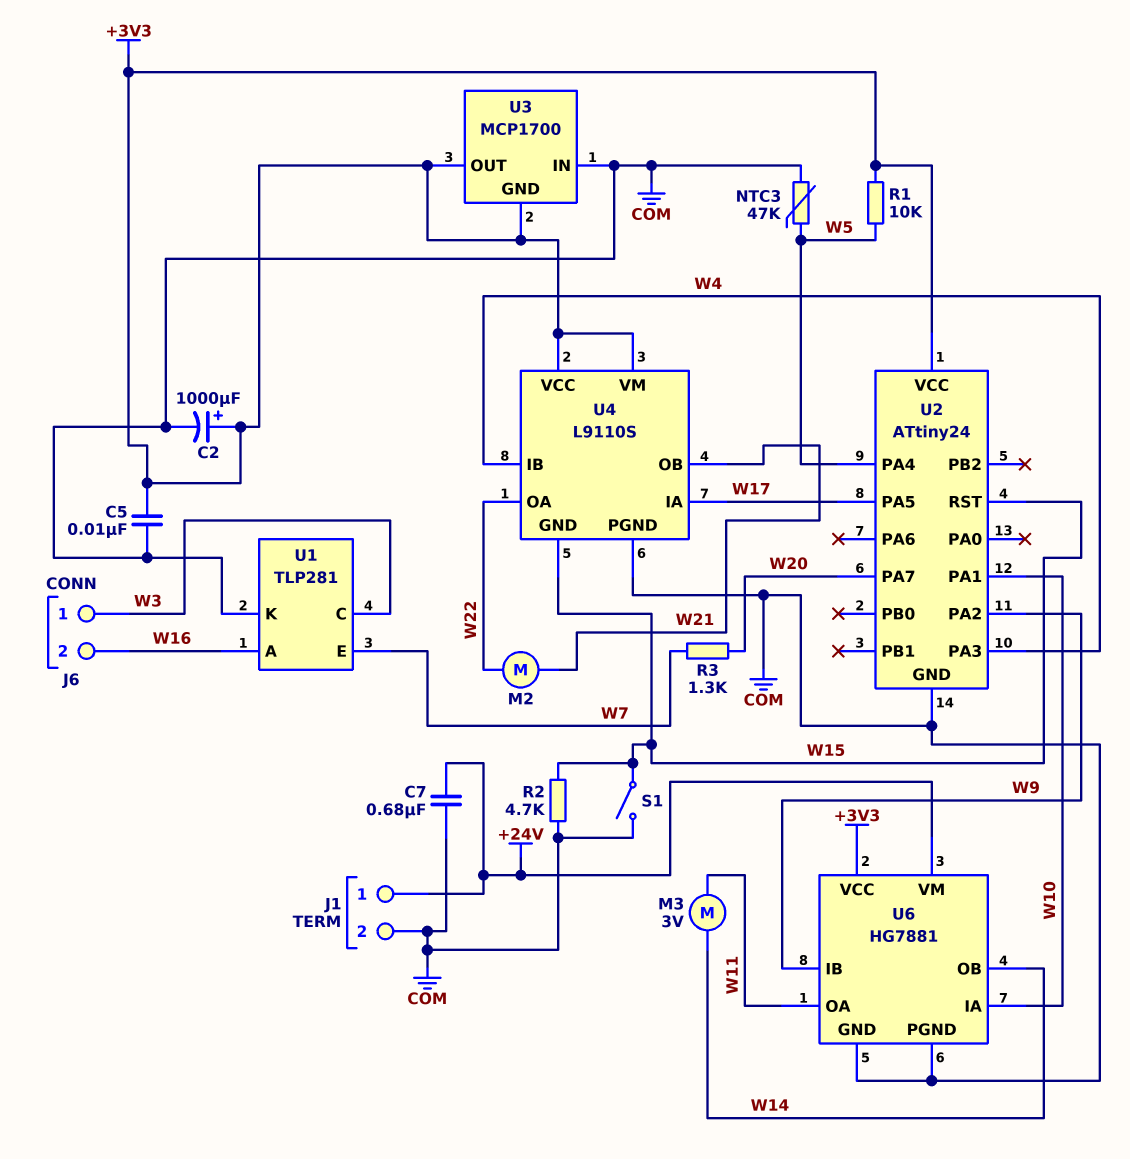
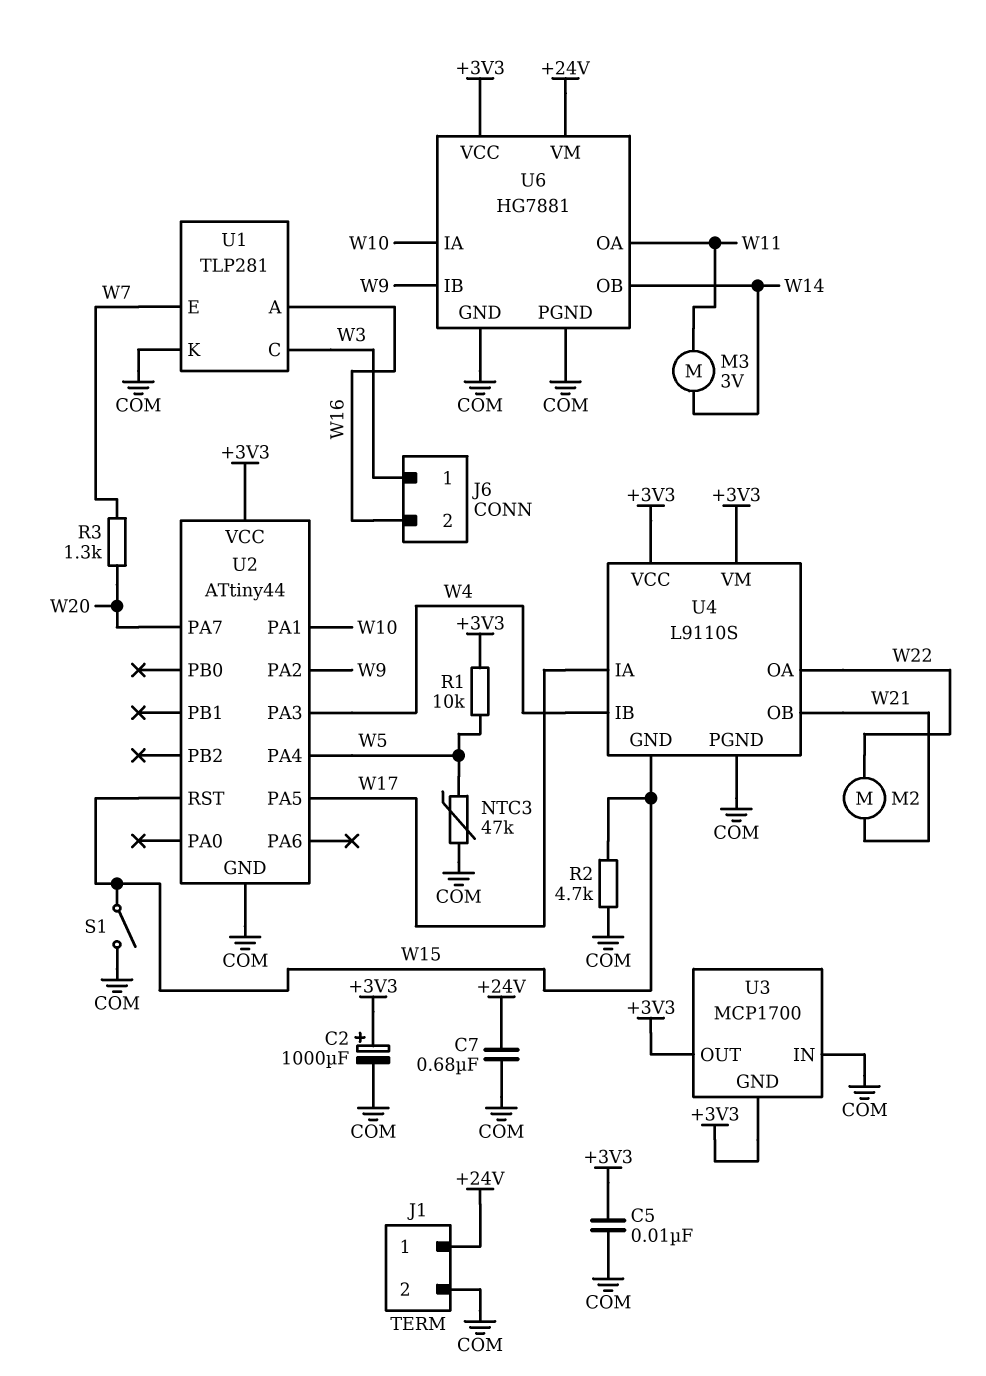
U2: ATtiny24 -> ATtiny44

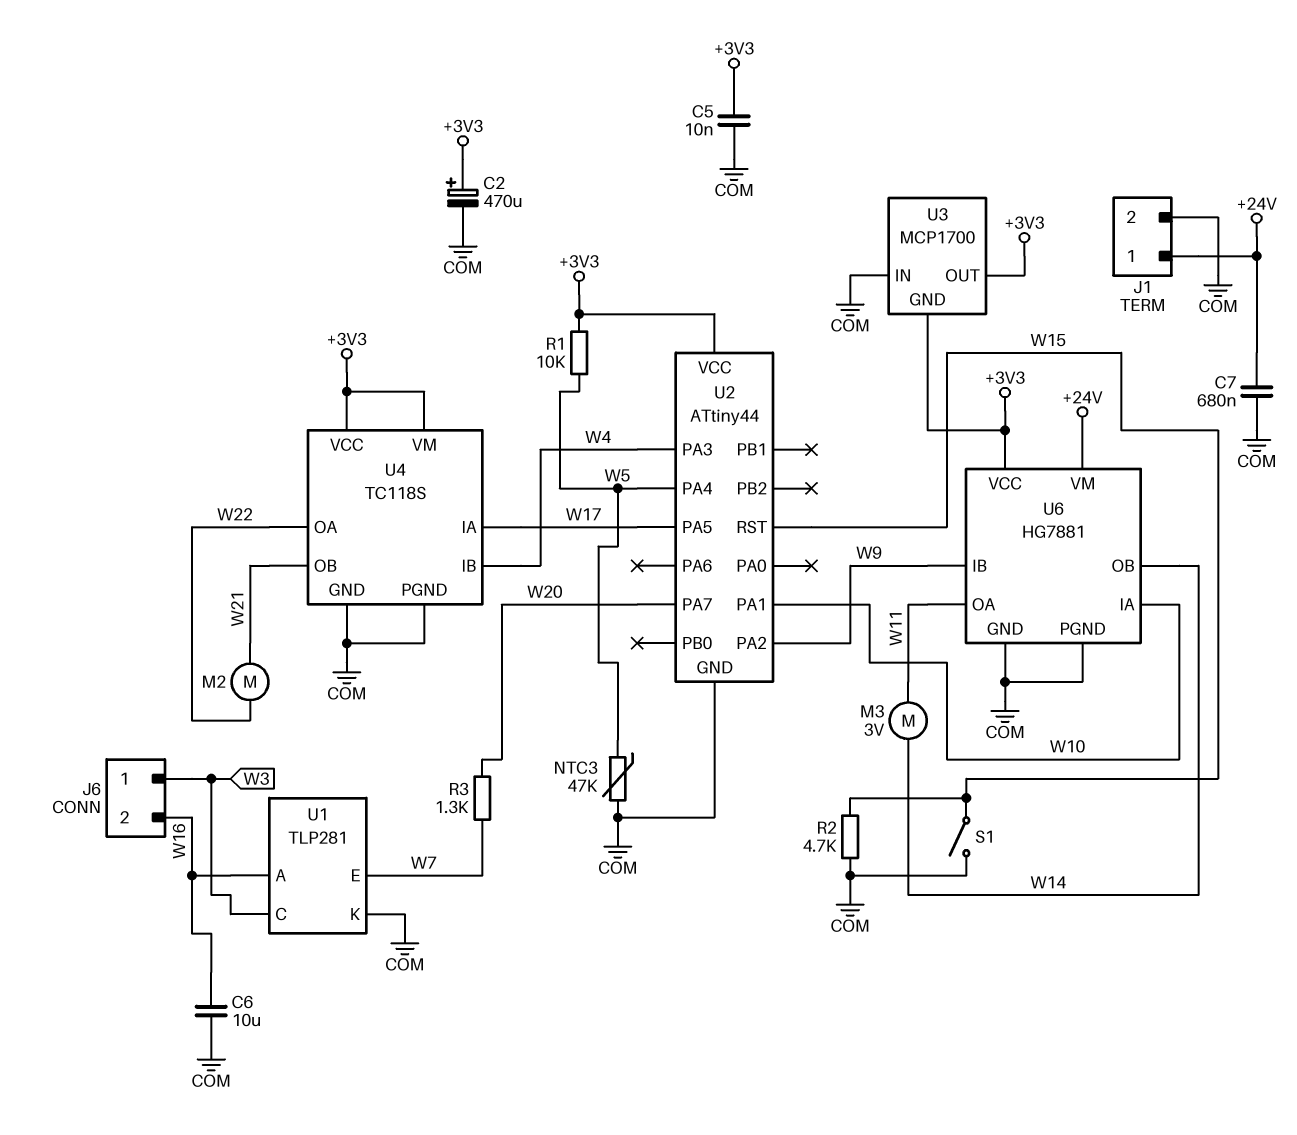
C2: 1000uF (plus +3V3, minus COM) -> 470uF (plus +3V3, minus COM)
C6: none -> 10uF (COM, W16)
U4: L9110S -> TC118S
U4 pin GND: W15 -> COM

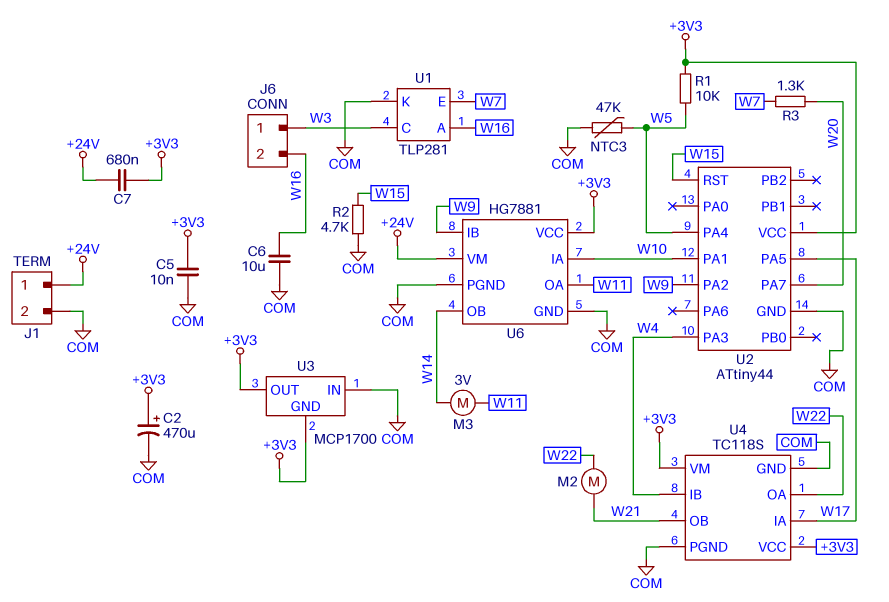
C7: 680nF (+24V, COM) -> 680nF (+3V3, +24V)
S1: switch (COM, W15) -> none

